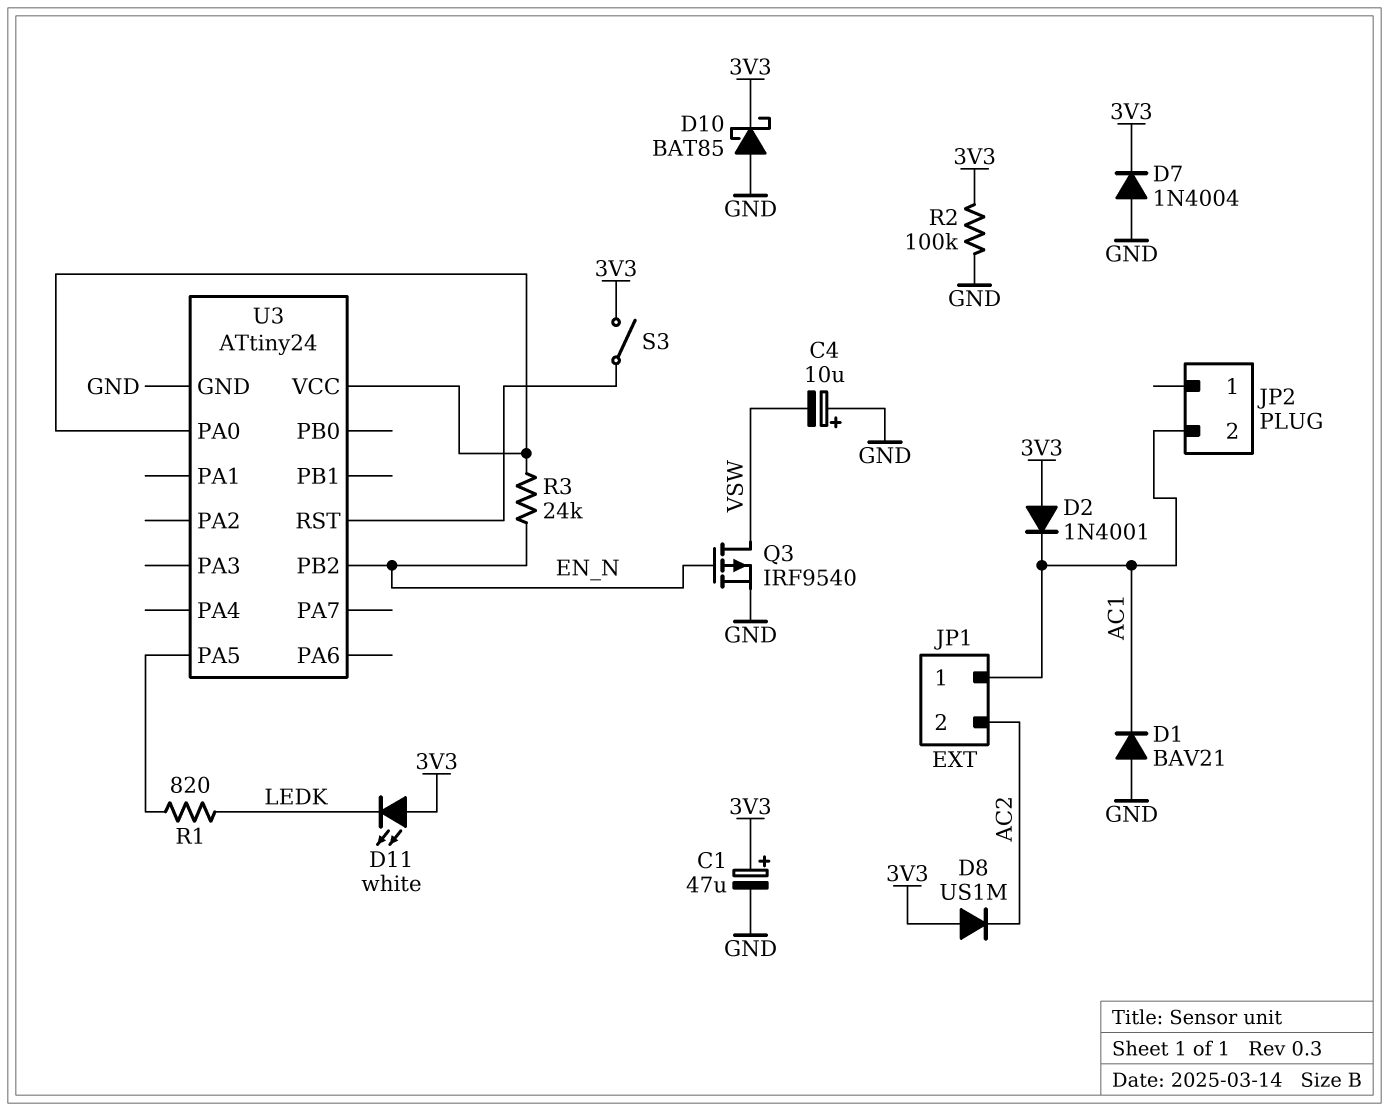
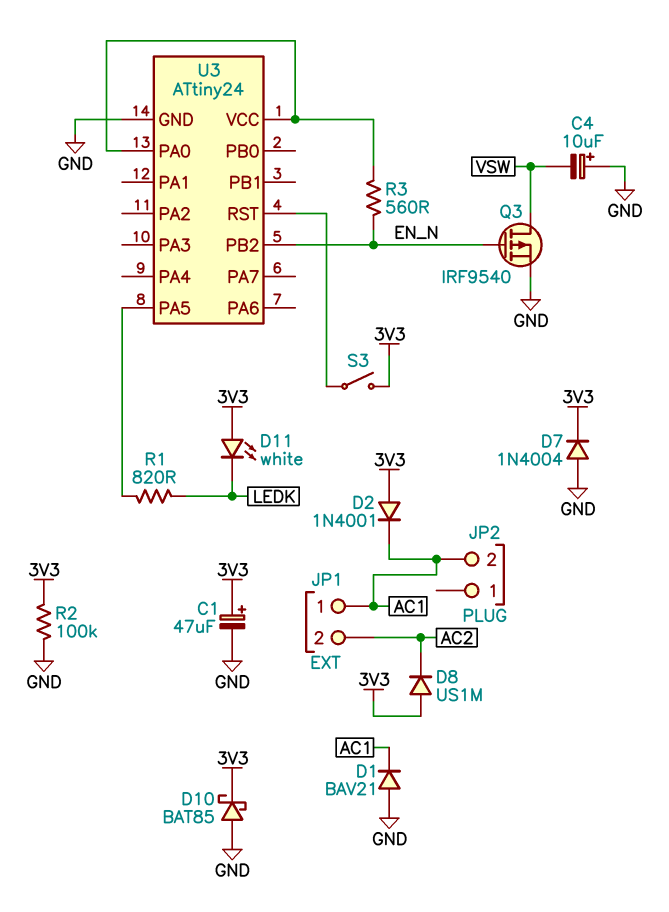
R3: 24k (EN_N, U3/PA0) -> 560 (EN_N, U3/PA0)

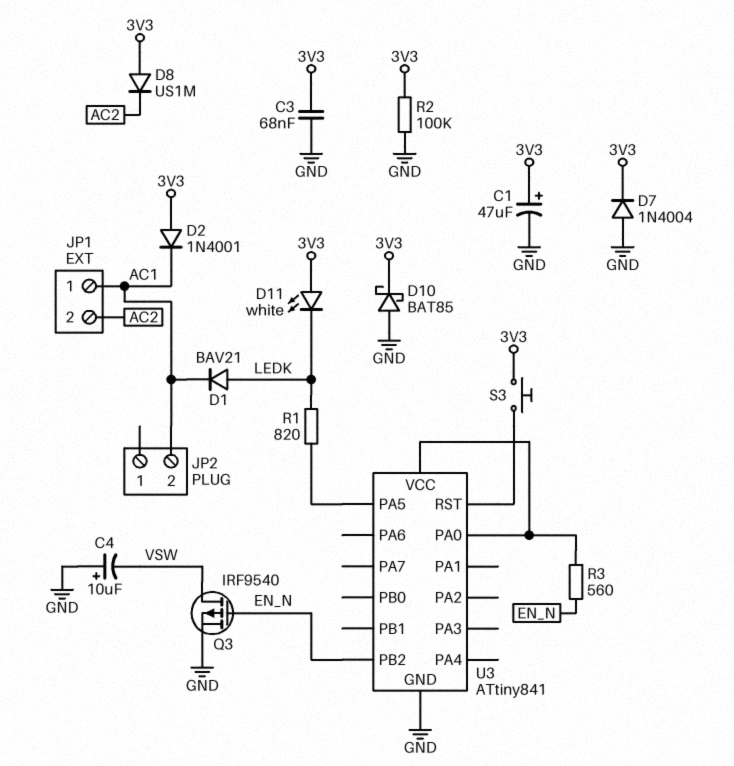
C3: none -> 68nF (3V3, GND)
D1: diode BAV21 (A GND, K AC1) -> diode BAV21 (A LEDK, K AC1)
S3: switch (3V3, U3/RST) -> button (3V3, U3/RST)
U3: ATtiny24 -> ATtiny841

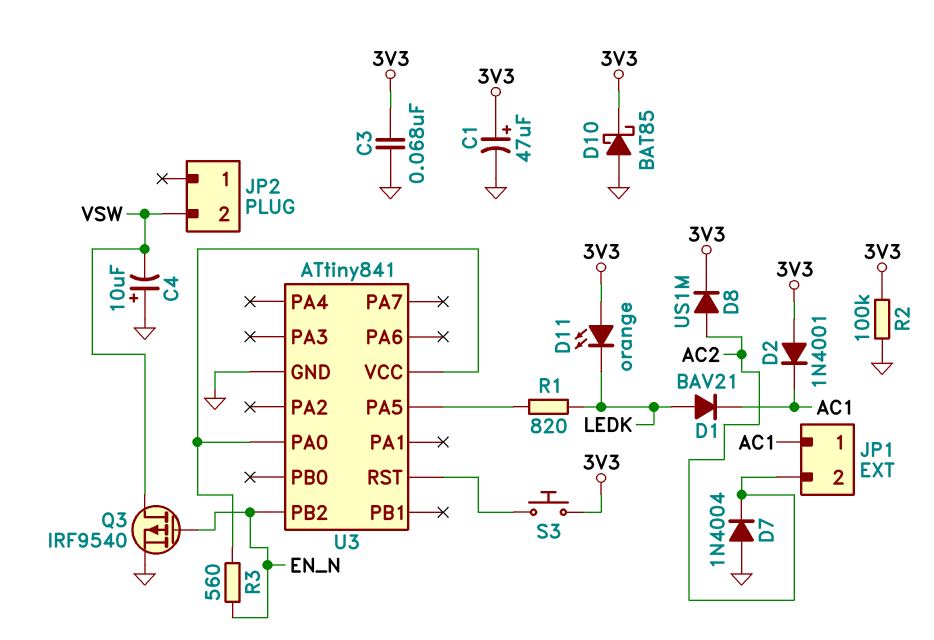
D7: diode 1N4004 (A GND, K 3V3) -> diode 1N4004 (A GND, K AC2)
D8: diode US1M (A 3V3, K AC2) -> diode US1M (A AC2, K 3V3)
D11: LED white (A 3V3, K LEDK) -> LED orange (A 3V3, K LEDK)
JP2 pin 2: AC1 -> VSW

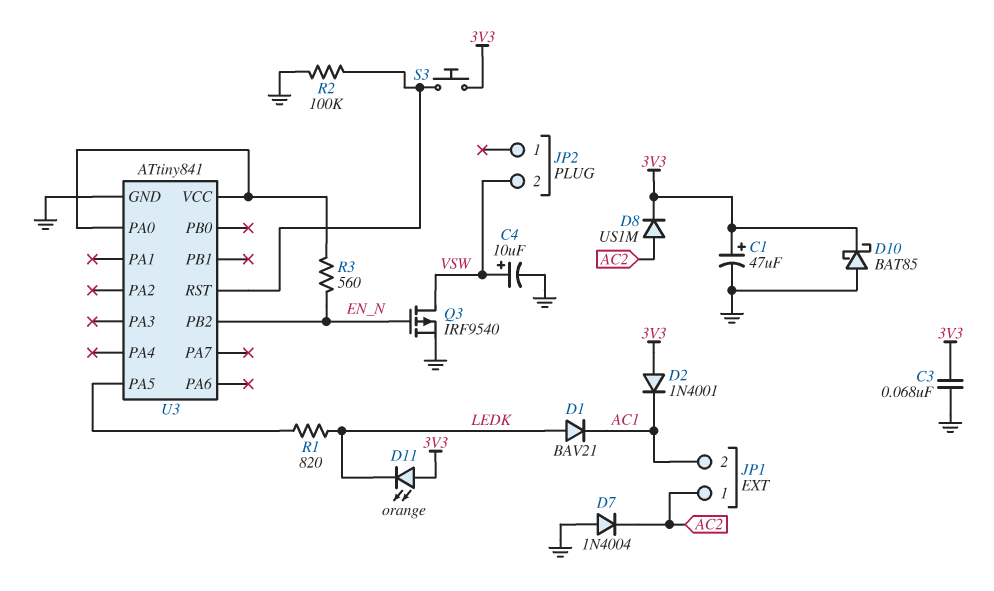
C4: 10uF (plus GND, minus VSW) -> 10uF (plus VSW, minus GND)
JP1 pin 1: AC1 -> AC2
JP1 pin 2: AC2 -> AC1
R2: 100k (3V3, GND) -> 100k (GND, U3/RST)

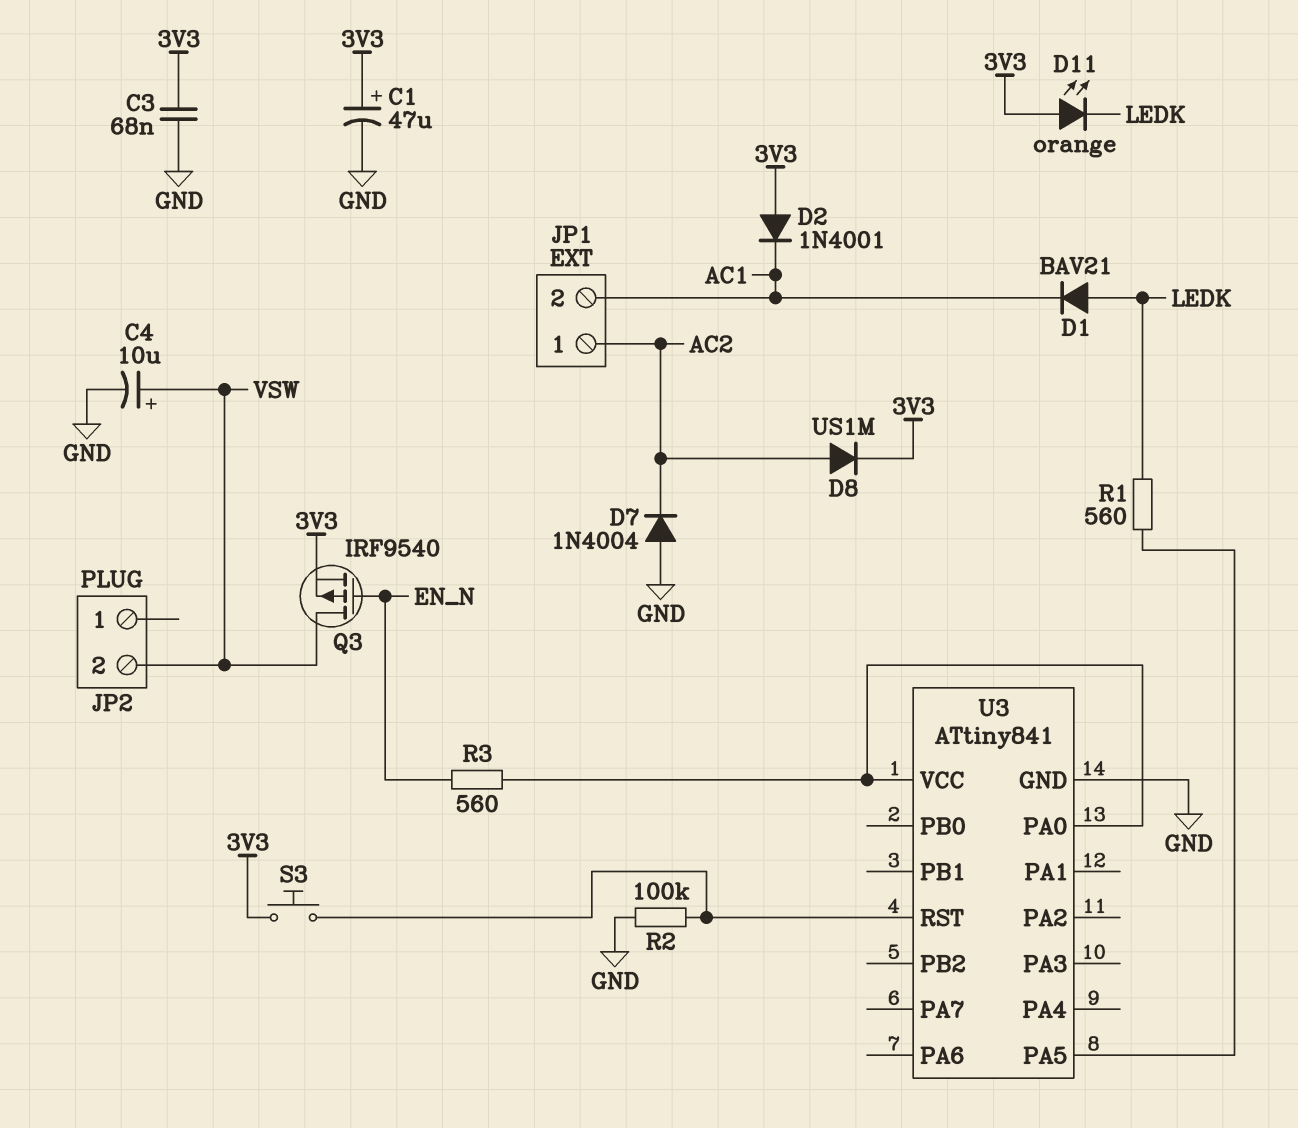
D10: schottky BAT85 (A GND, K 3V3) -> none
Q3: PMOS IRF9540 (G EN_N, D VSW, S GND) -> PMOS IRF9540 (G EN_N, D VSW, S 3V3)
R1: 820 (LEDK, U3/PA5) -> 560 (LEDK, U3/PA5)
U3 pin PB2: EN_N -> none

